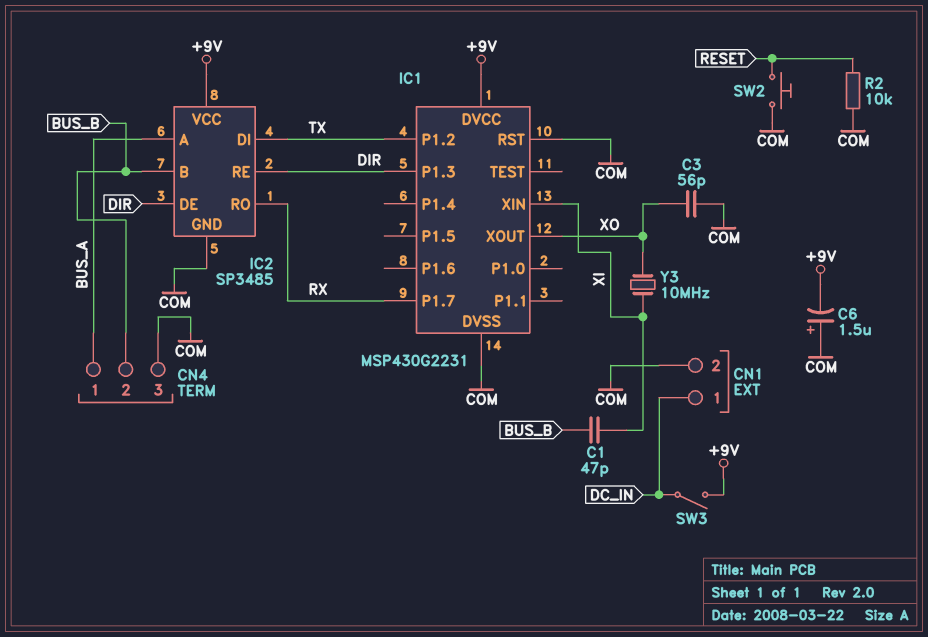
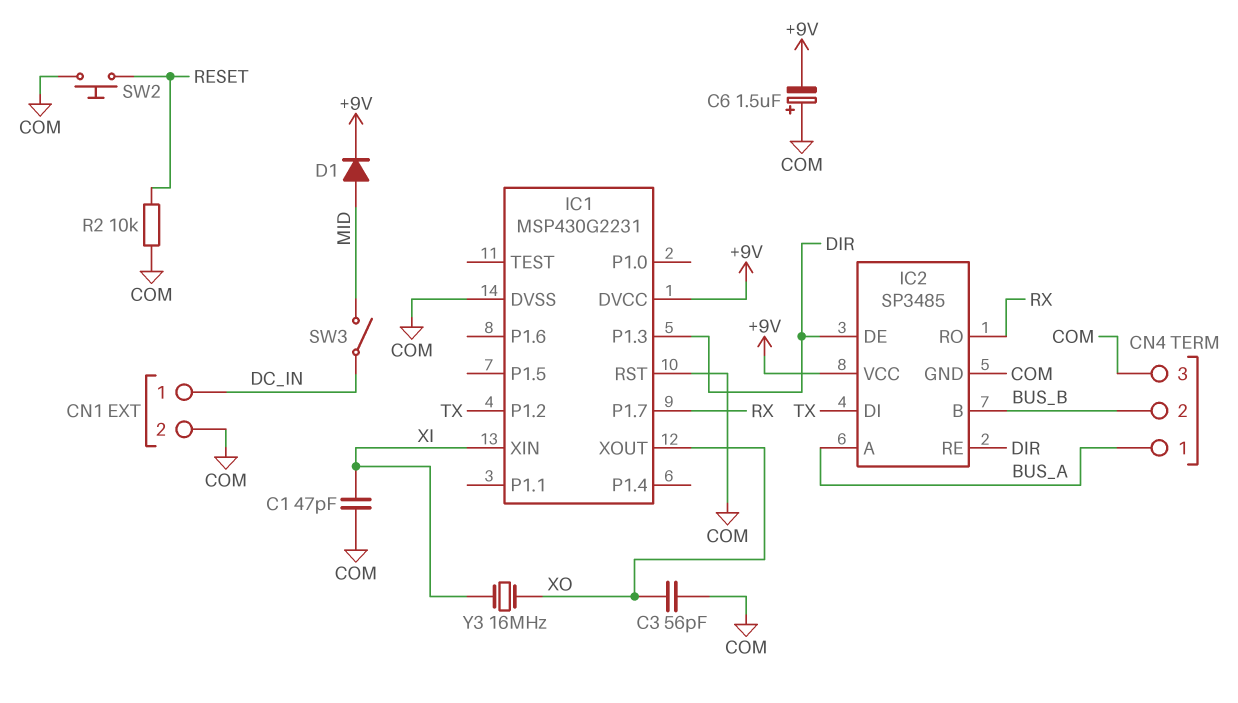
C1: 47pF (BUS_B, XI) -> 47pF (COM, XI)
D1: none -> diode (A MID, K +9V)
SW3: switch (+9V, DC_IN) -> switch (DC_IN, MID)
Y3: 10MHz (XI, XO) -> 16MHz (XI, XO)

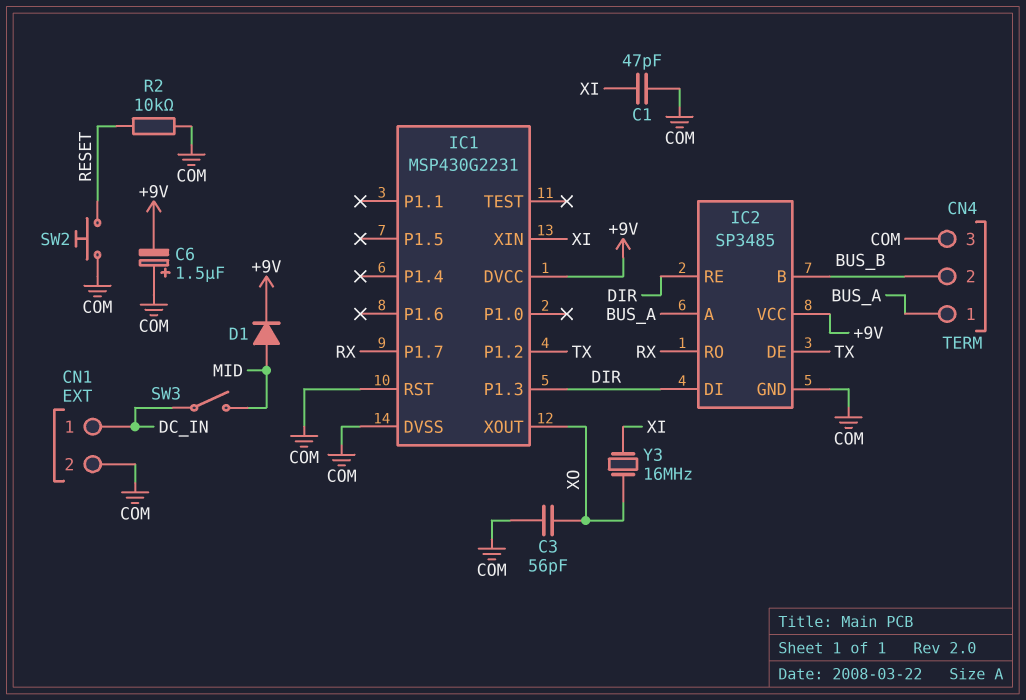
IC2 pin DE: DIR -> TX
IC2 pin DI: TX -> DIR

